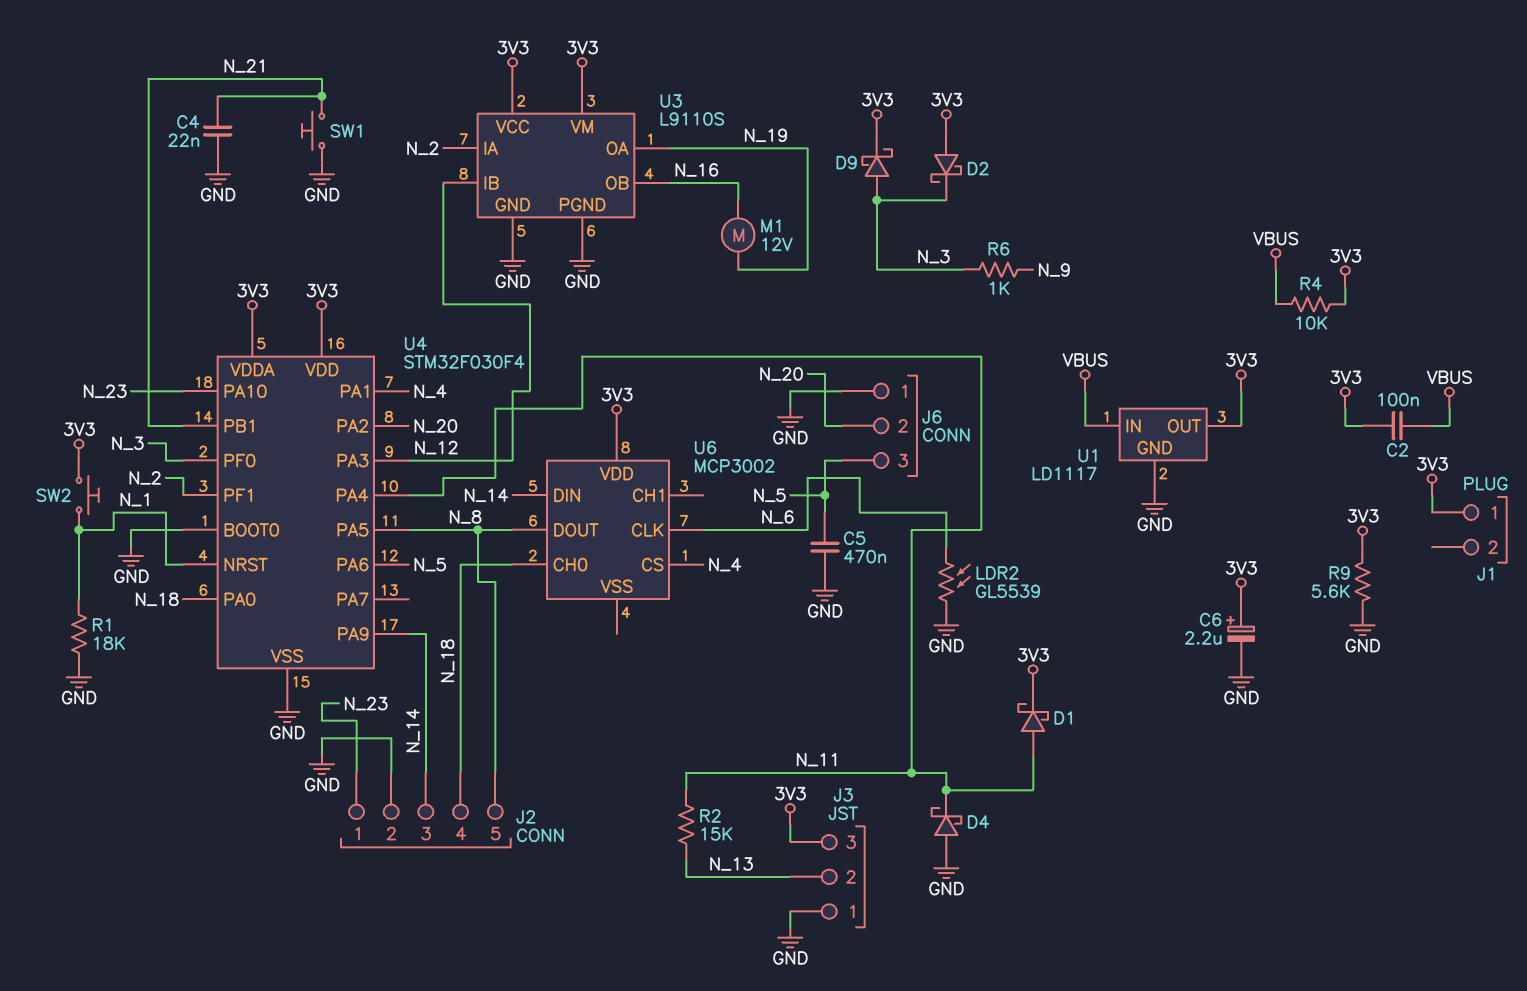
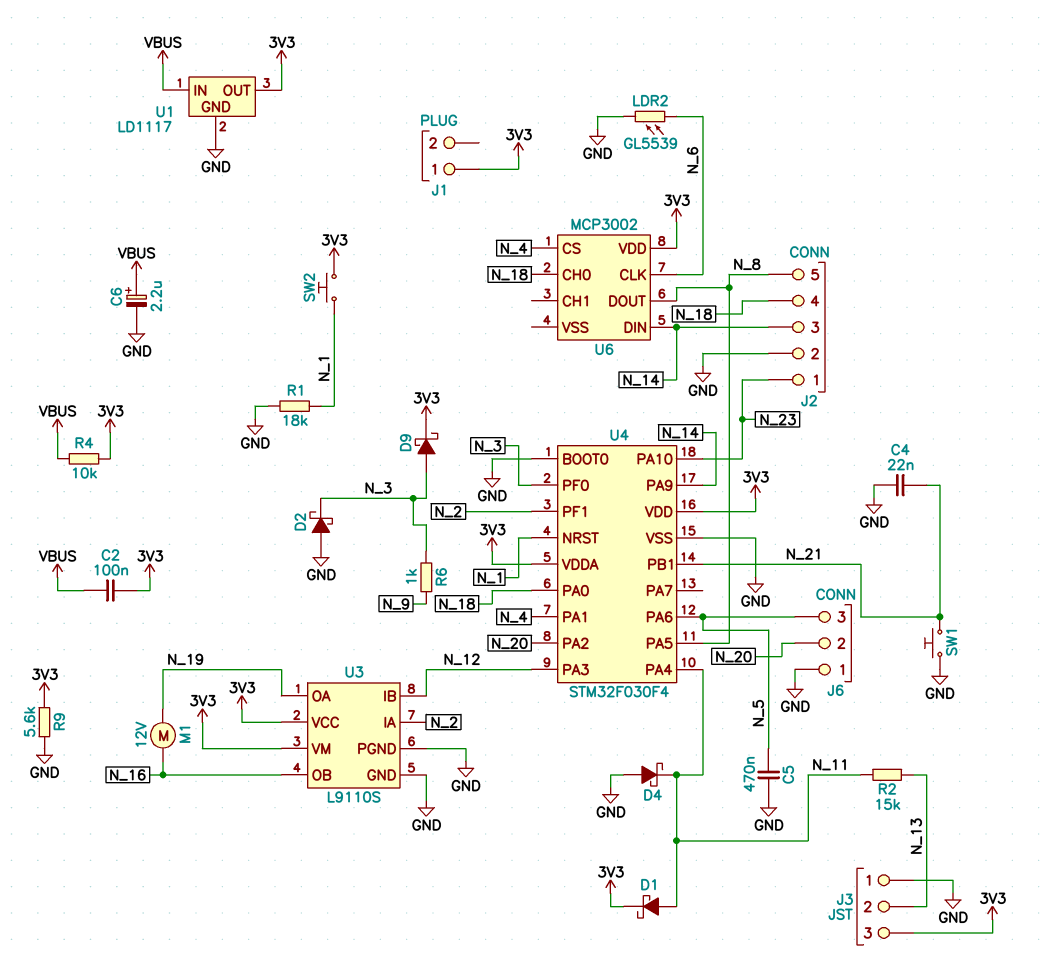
C6: 2.2uF (plus 3V3, minus GND) -> 2.2uF (plus VBUS, minus GND)
D2: schottky (A 3V3, K N_3) -> schottky (A GND, K N_3)

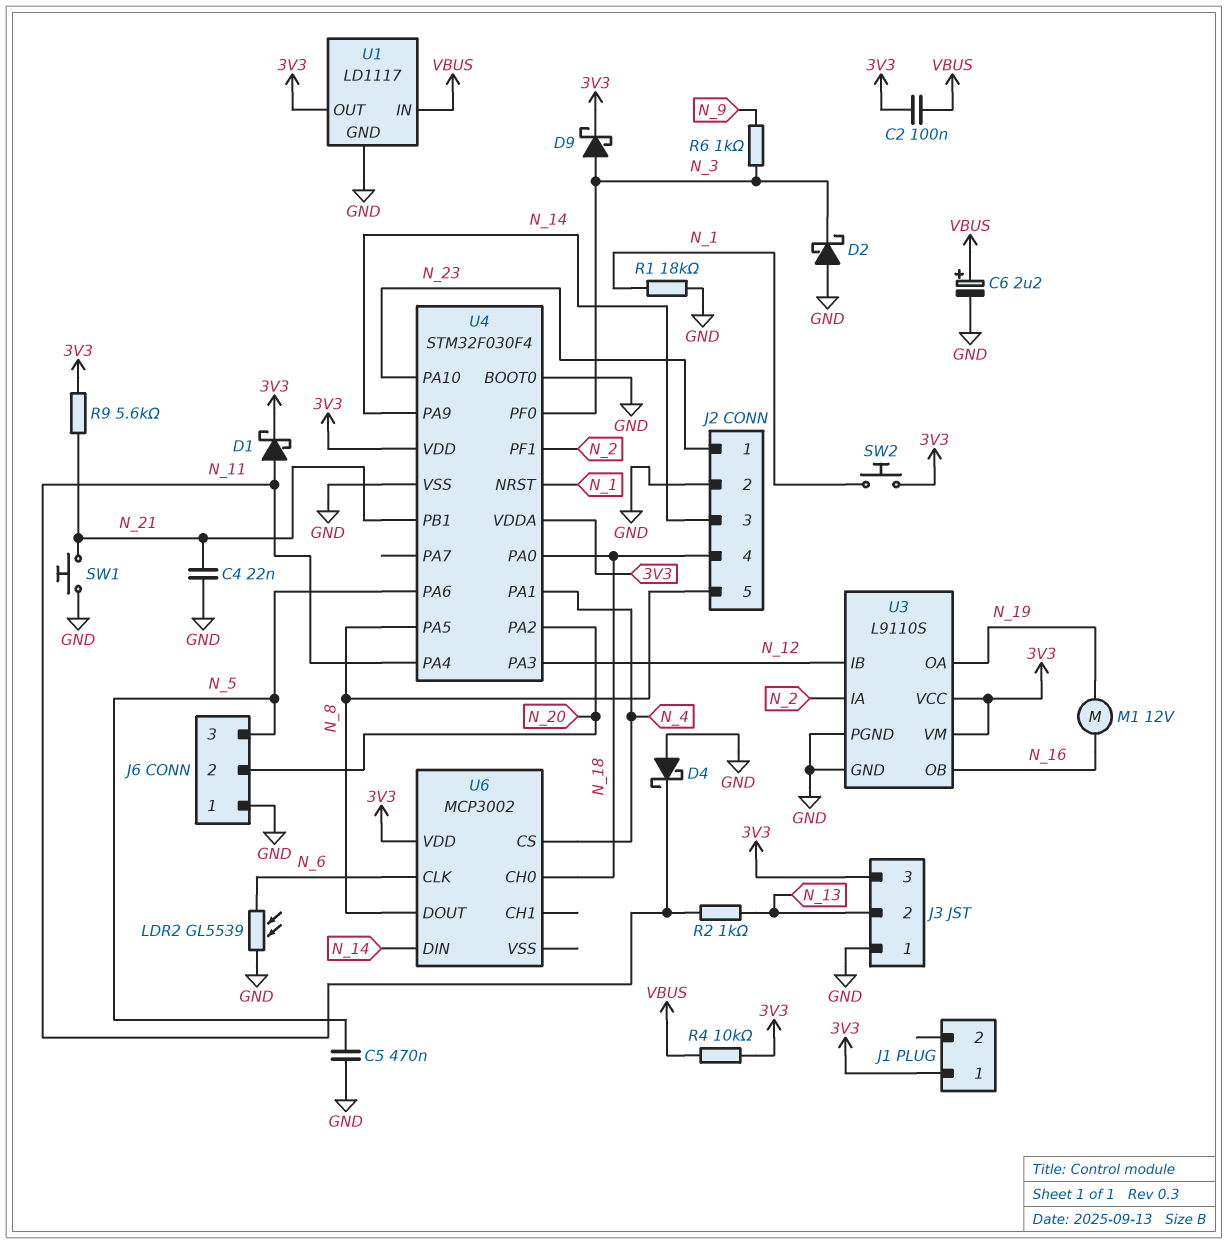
R2: 15k (N_11, N_13) -> 1k (N_11, N_13)
R9: 5.6k (3V3, GND) -> 5.6k (3V3, N_21)

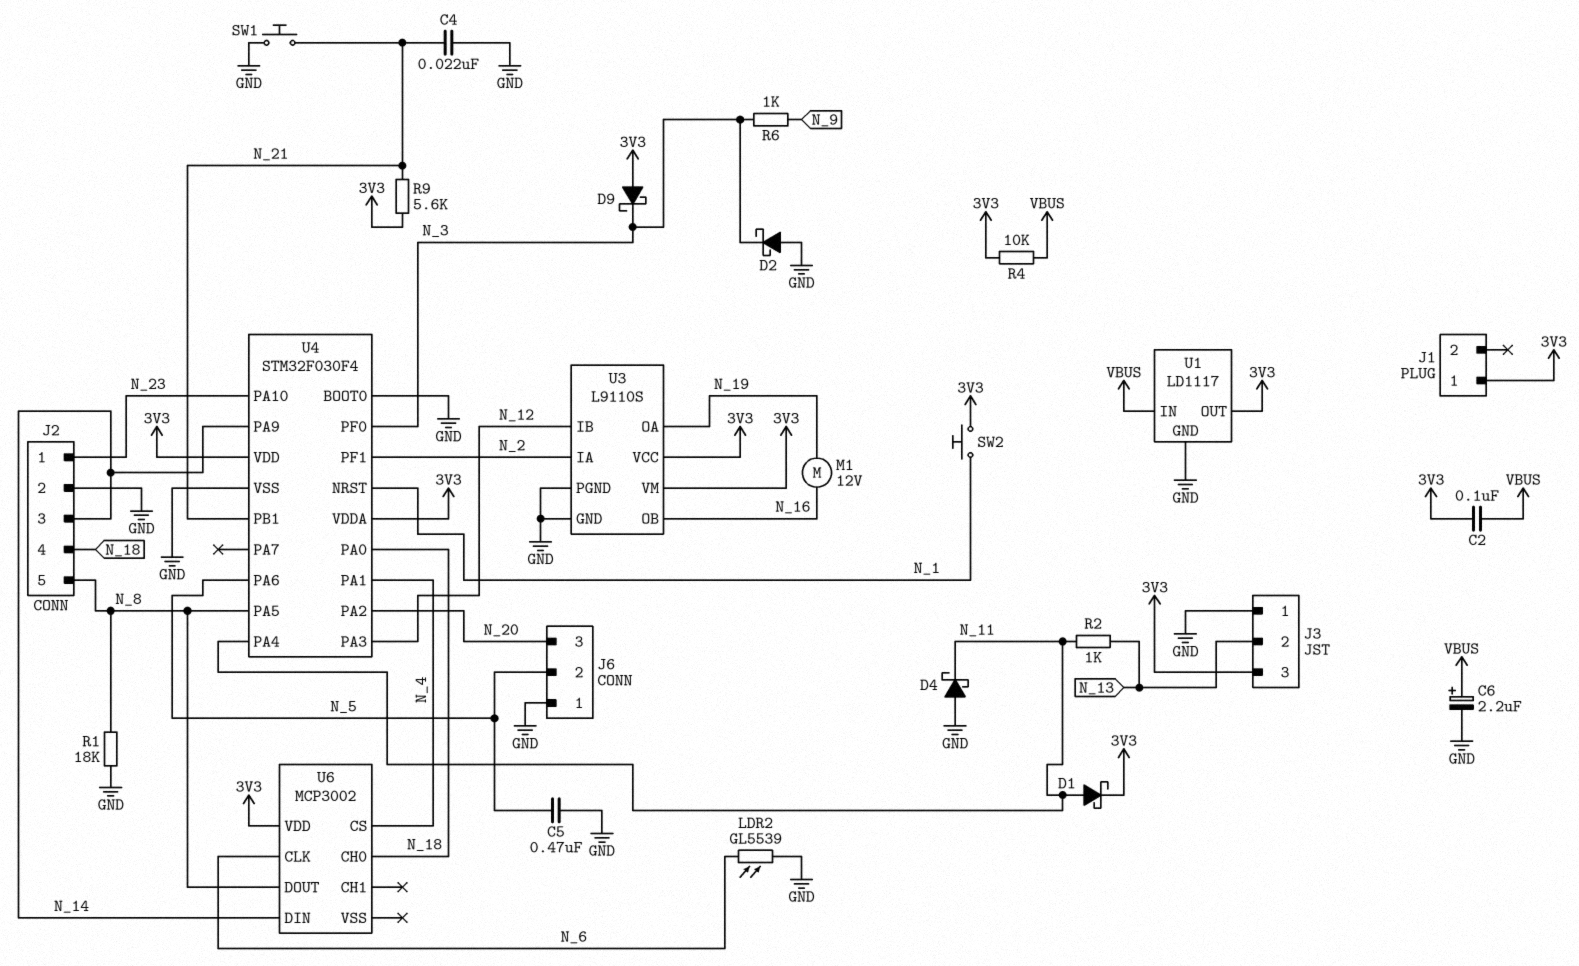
D9: schottky (A N_3, K 3V3) -> schottky (A 3V3, K N_3)
J6 pin 2: N_20 -> N_5
J6 pin 3: N_5 -> N_20
R1: 18k (GND, N_1) -> 18k (GND, N_8)

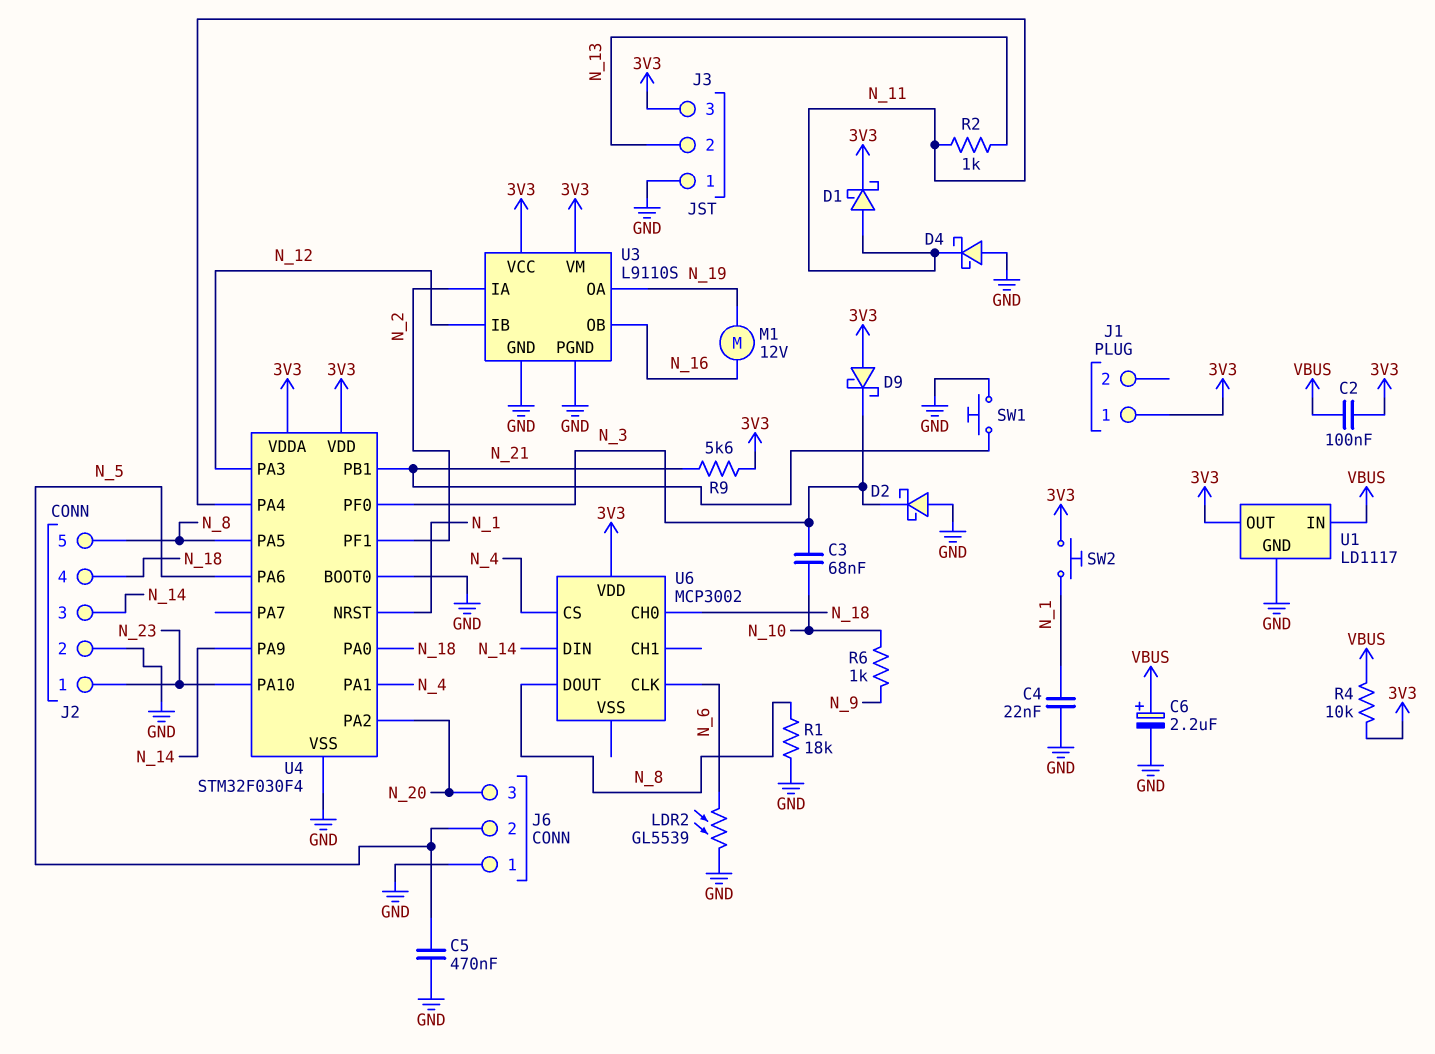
C3: none -> 68nF (N_3, N_10)
C4: 22nF (GND, N_21) -> 22nF (GND, N_1)
R6: 1k (N_3, N_9) -> 1k (N_9, N_10)

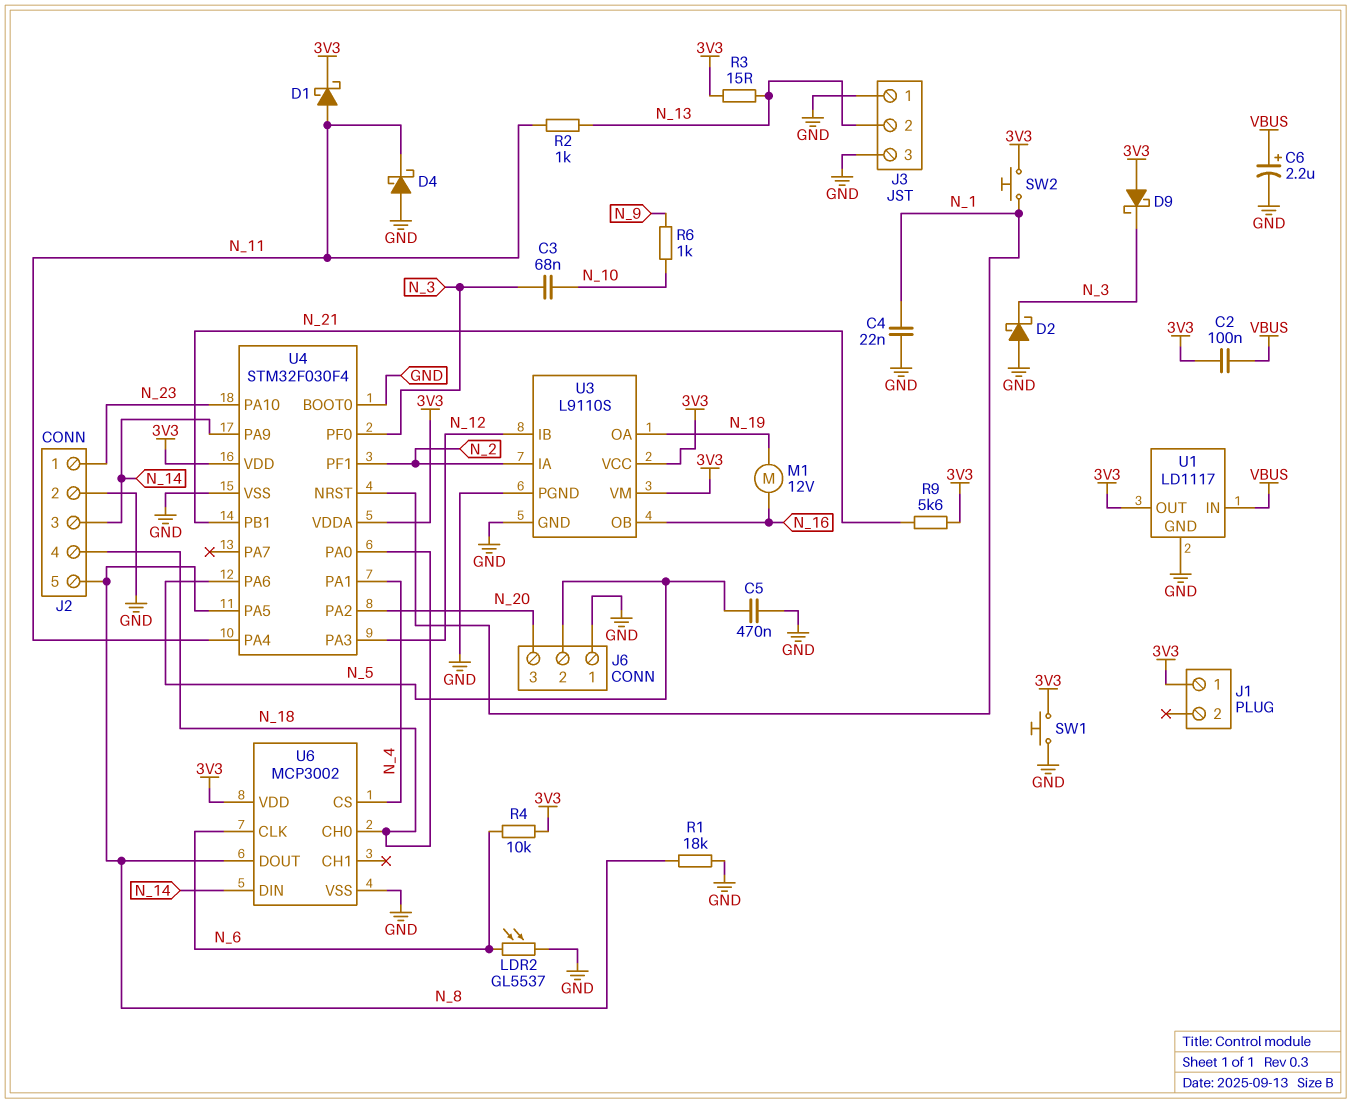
J3 pin 3: 3V3 -> GND
LDR2: GL5539 (GND, N_6) -> GL5537 (GND, N_6)
R3: none -> 15 (3V3, N_13)
R4: 10k (3V3, VBUS) -> 10k (3V3, N_6)
SW1: button (GND, N_21) -> button (3V3, GND)
U6 pin VSS: none -> GND

